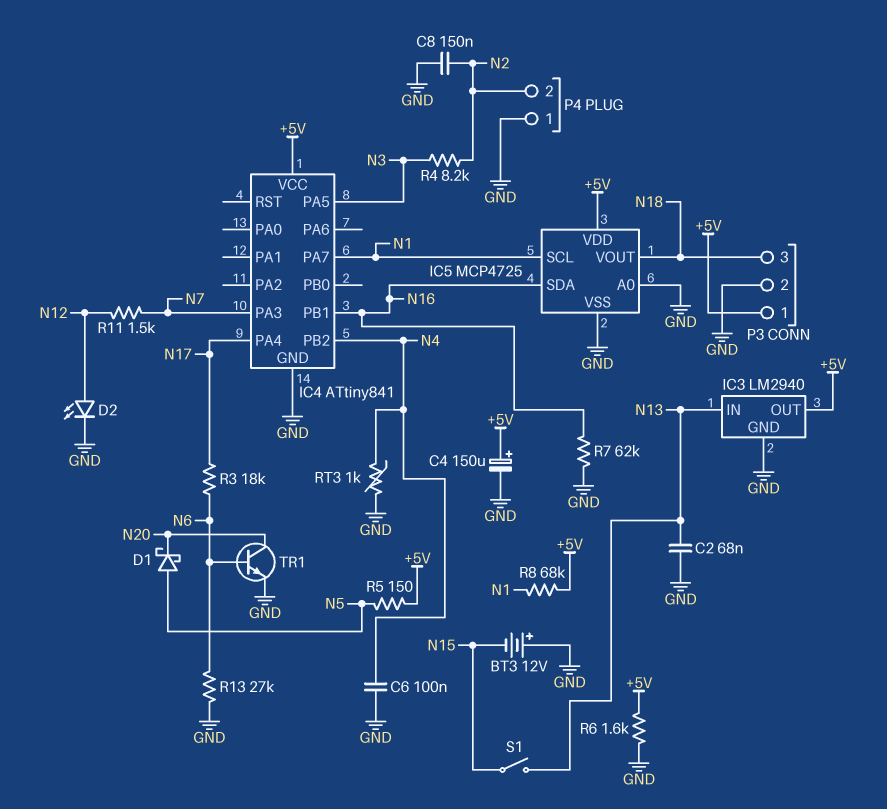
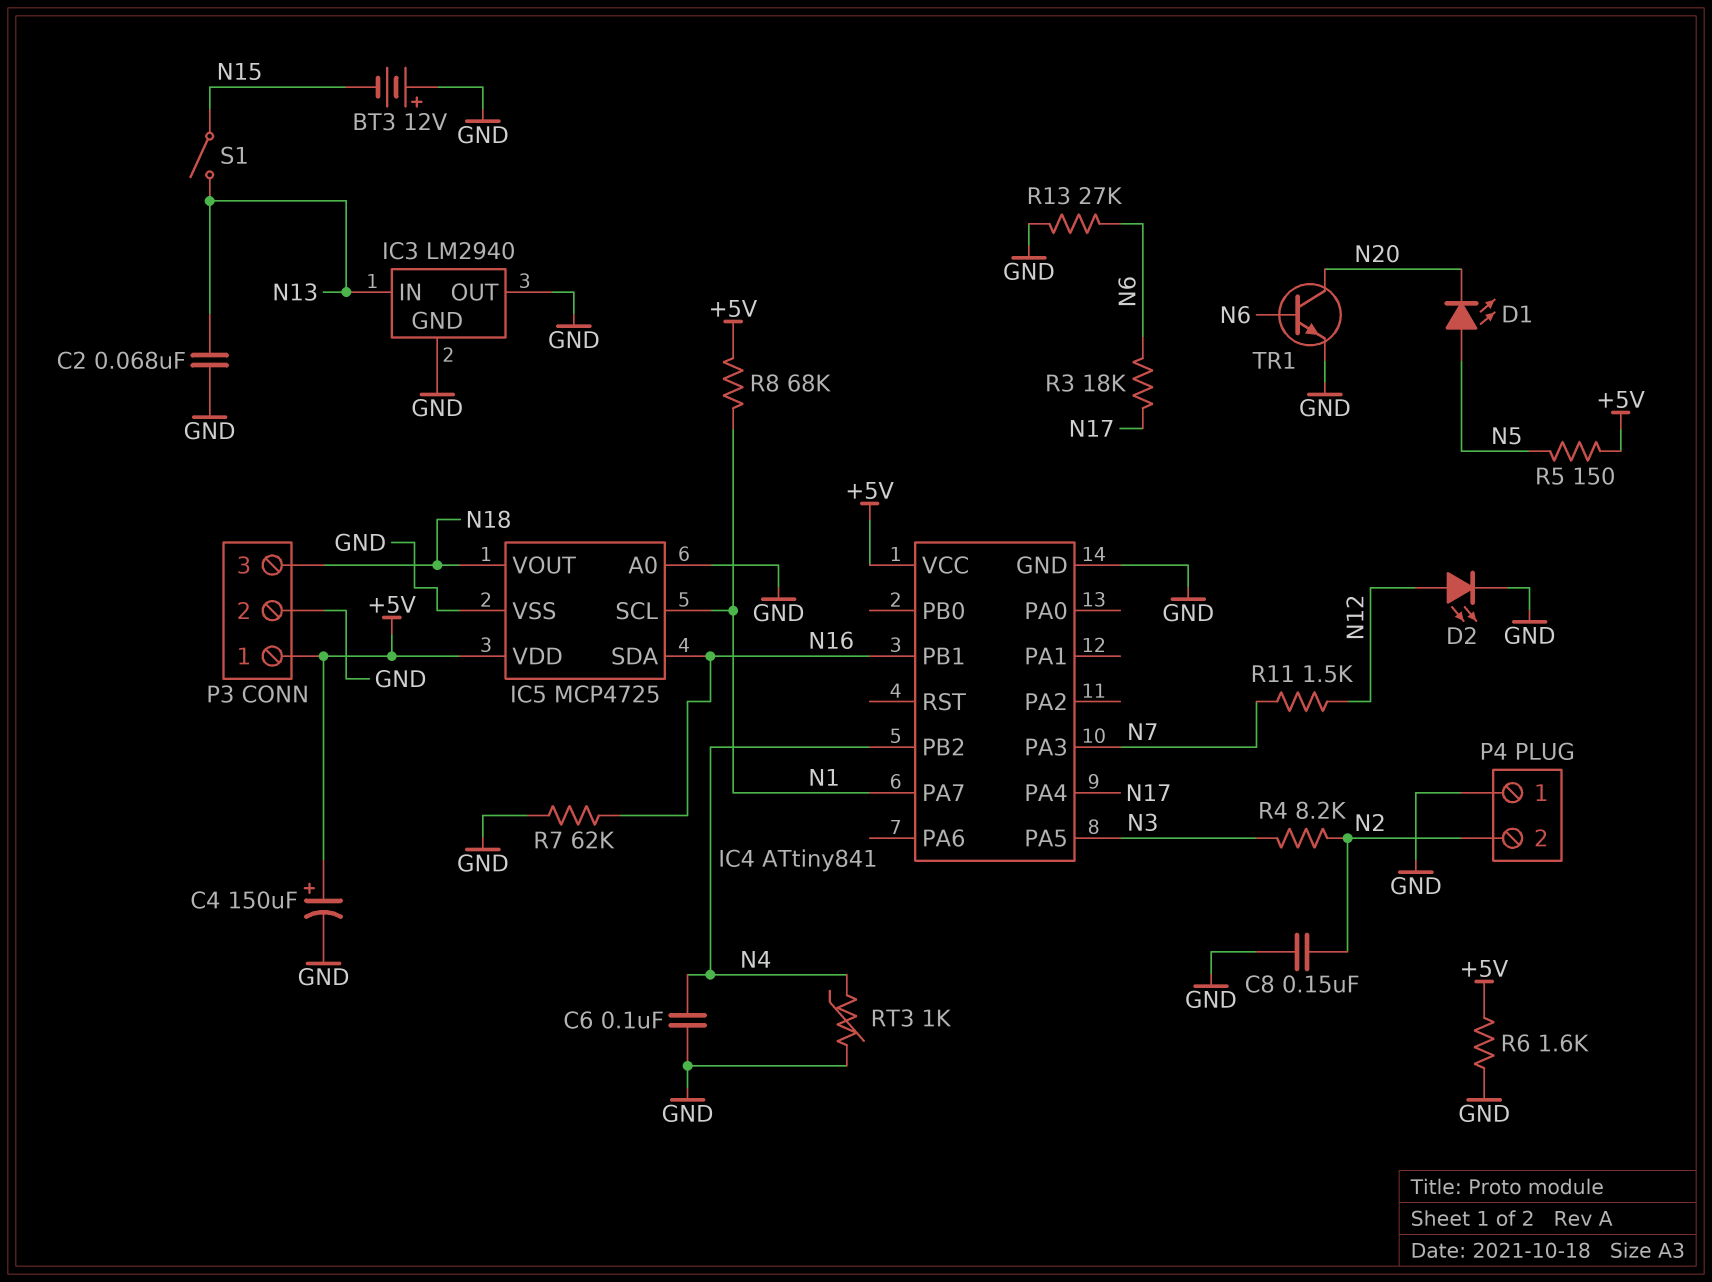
D1: schottky (A N5, K N20) -> LED (A N5, K N20)
IC3 pin OUT: +5V -> GND

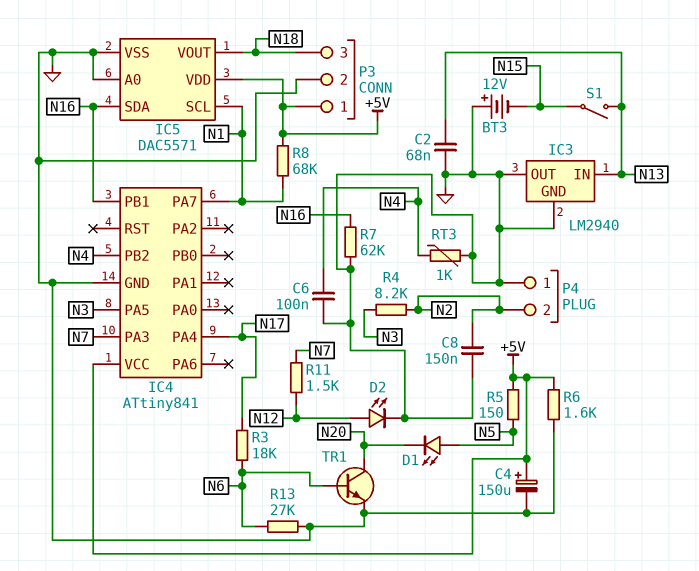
IC5: MCP4725 -> DAC5571

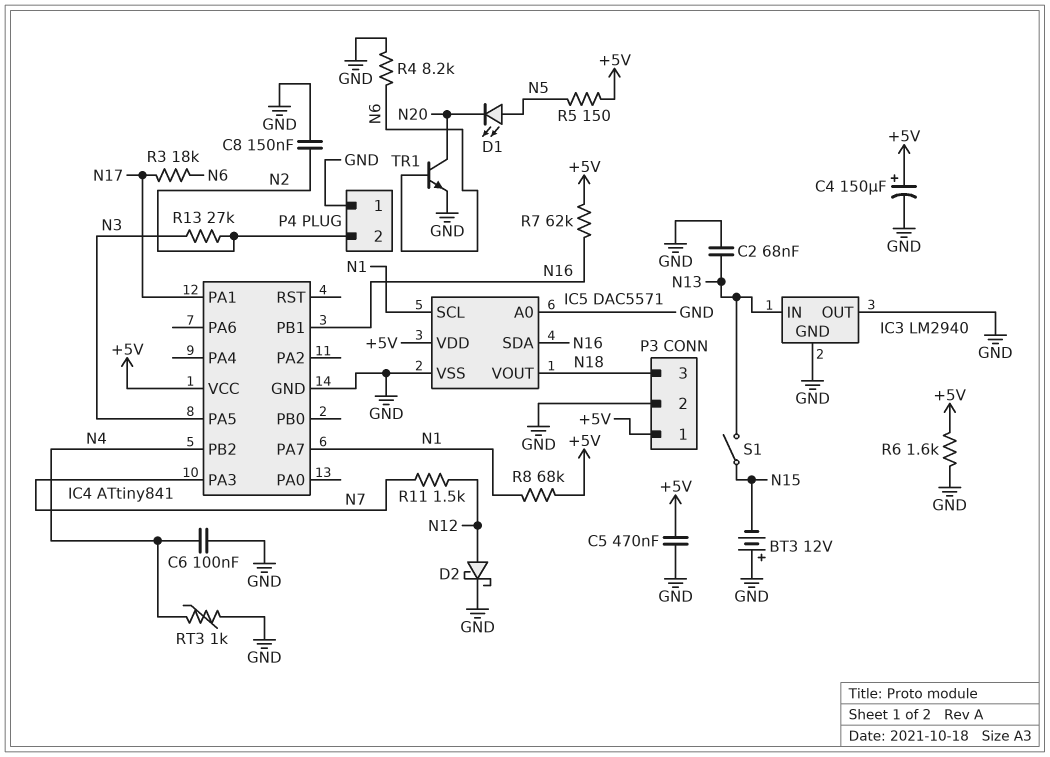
C5: none -> 470nF (+5V, GND)
D2: LED (A N12, K GND) -> schottky (A N12, K GND)
IC4 pin PA1: none -> N17
IC4 pin PA4: N17 -> none
R4: 8.2k (N2, N3) -> 8.2k (GND, N6)
R7: 62k (GND, N16) -> 62k (+5V, N16)
R13: 27k (GND, N6) -> 27k (N2, N3)

